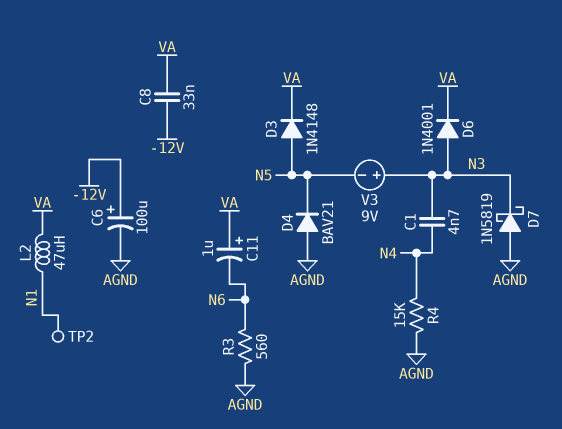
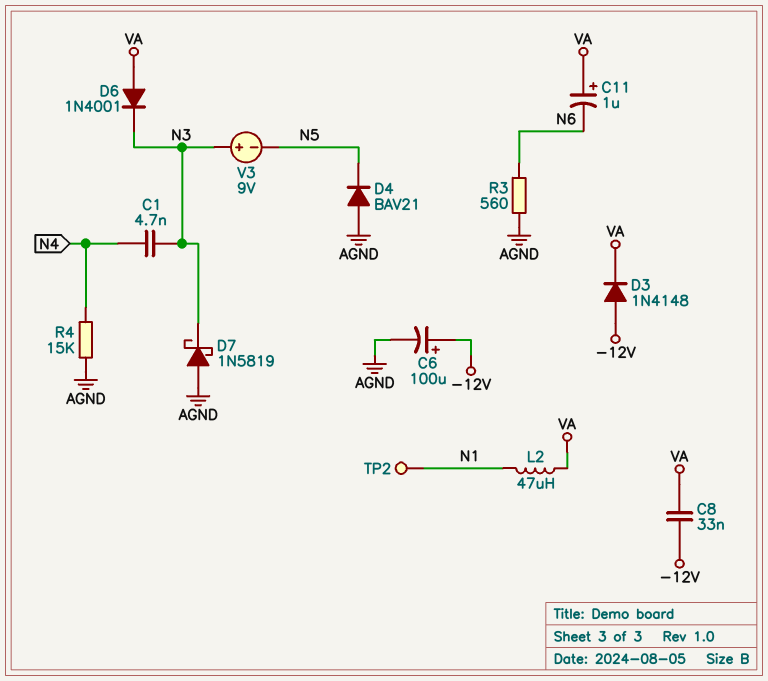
D3: diode 1N4148 (A N5, K VA) -> diode 1N4148 (A -12V, K VA)
D6: diode 1N4001 (A N3, K VA) -> diode 1N4001 (A VA, K N3)

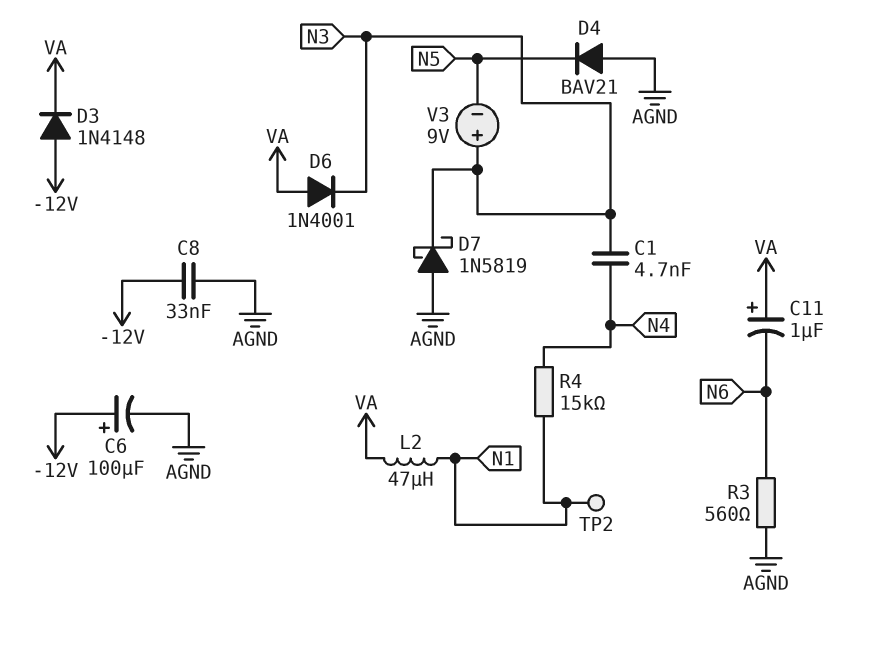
C8: 33nF (-12V, VA) -> 33nF (-12V, AGND)
R4: 15k (AGND, N4) -> 15k (N1, N4)

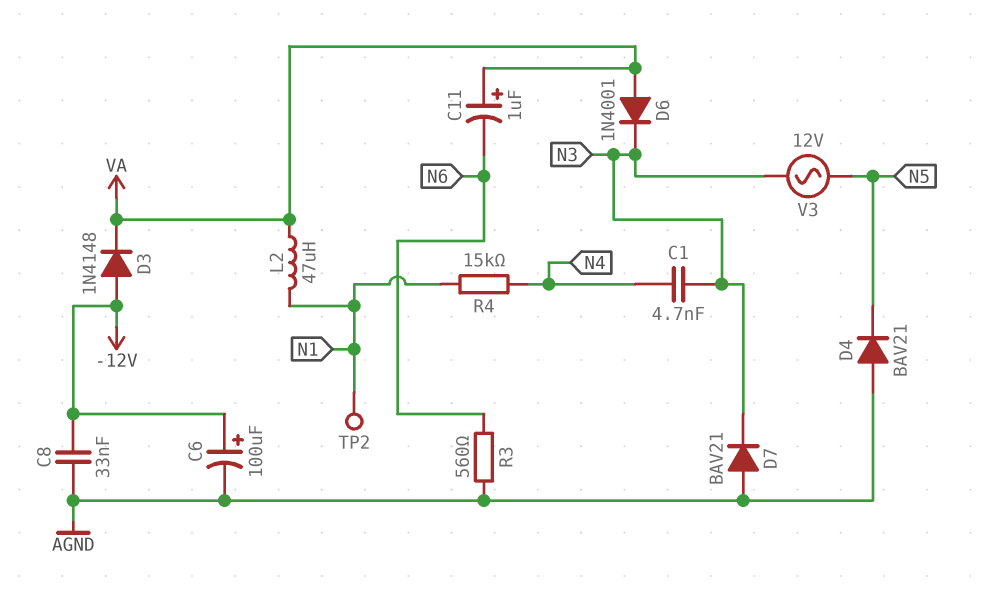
D7: schottky 1N5819 (A AGND, K N3) -> diode BAV21 (A AGND, K N3)
V3: 9V (plus N3, minus N5) -> AC 12V (N3, N5)

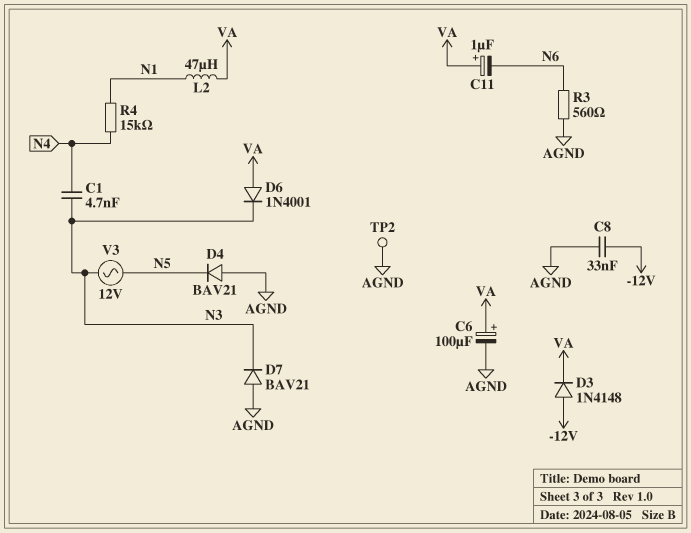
C6: 100uF (plus -12V, minus AGND) -> 100uF (plus VA, minus AGND)
TP2: test point (N1) -> test point (AGND)

